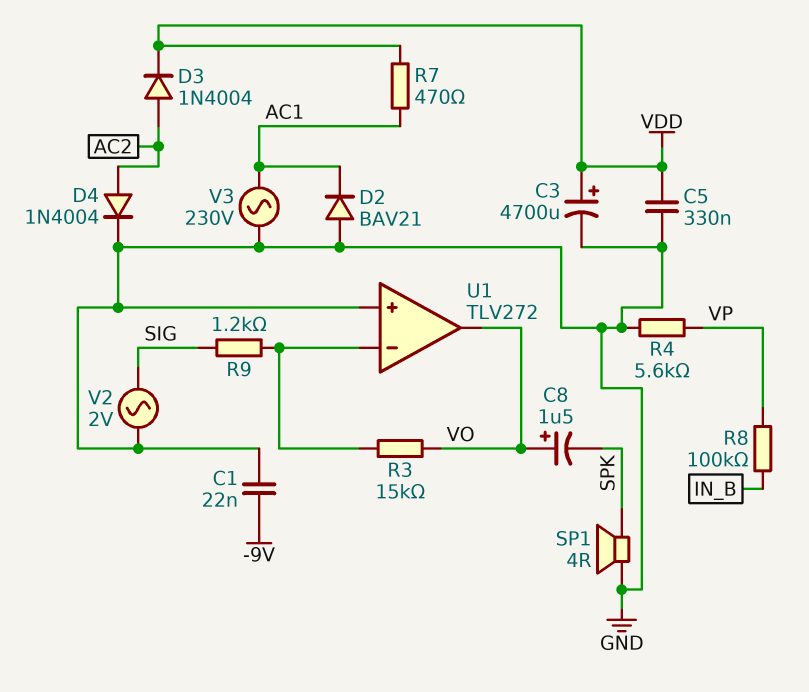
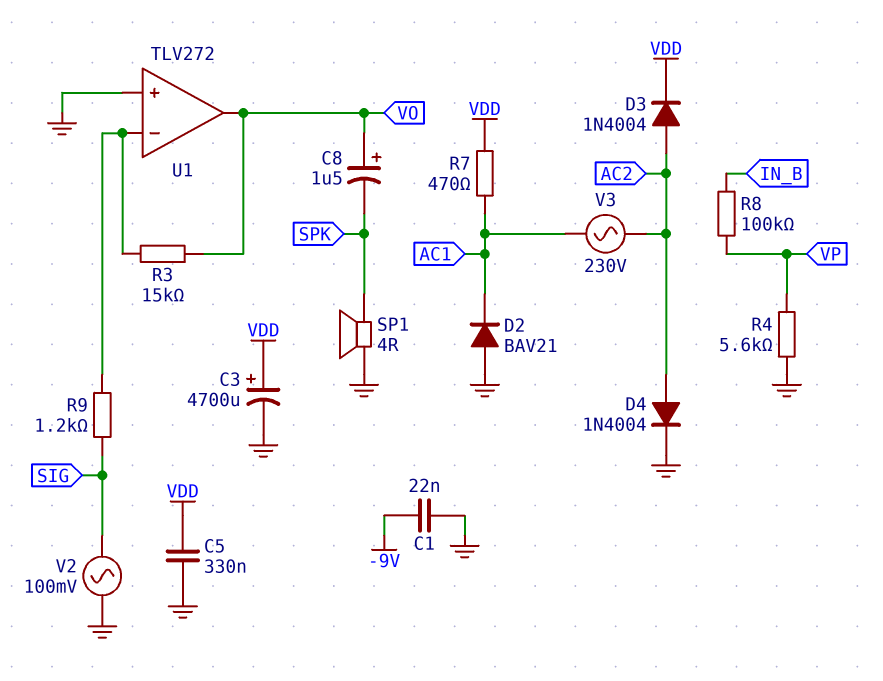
V2: AC 2V (GND, SIG) -> AC 100mV (GND, SIG)
V3: AC 230V (AC1, GND) -> AC 230V (AC1, AC2)

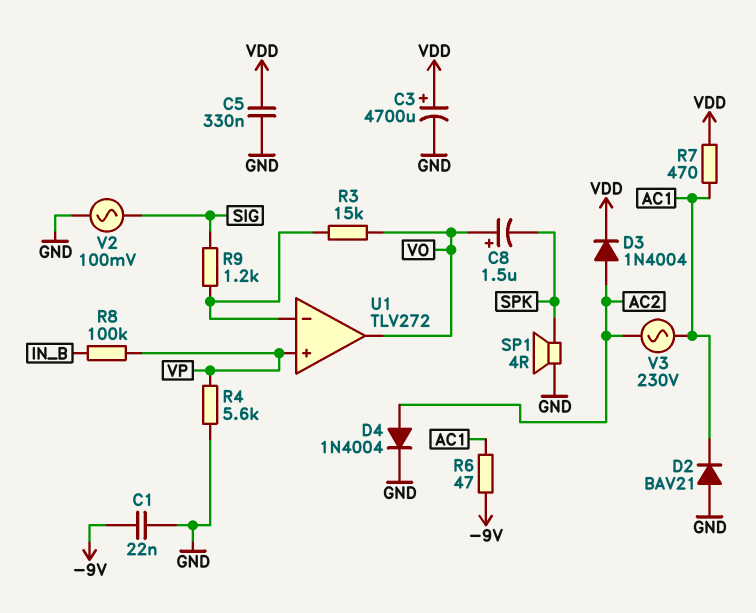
R6: none -> 47 (-9V, AC1)
U1 pin in+: GND -> VP

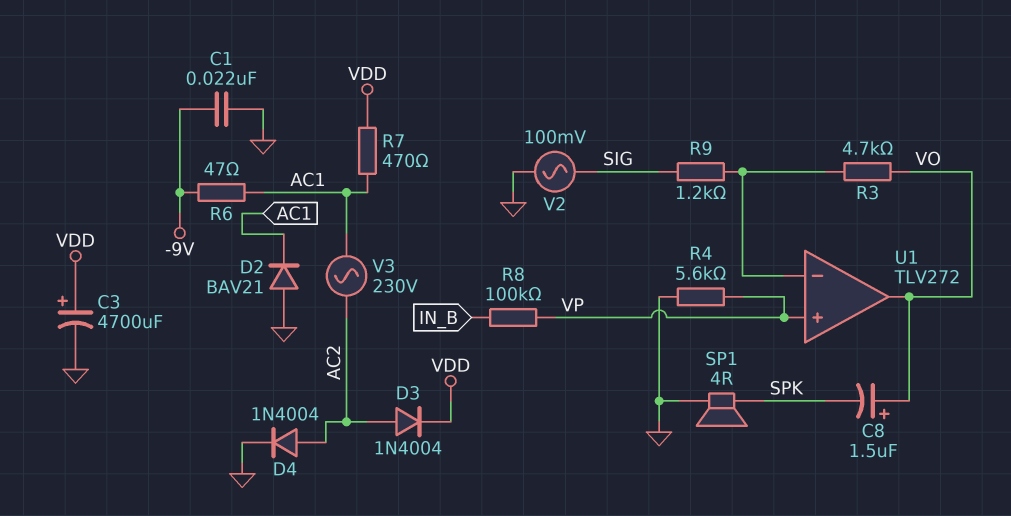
C5: 330nF (GND, VDD) -> none
R3: 15k (U1/in-, VO) -> 4.7k (U1/in-, VO)

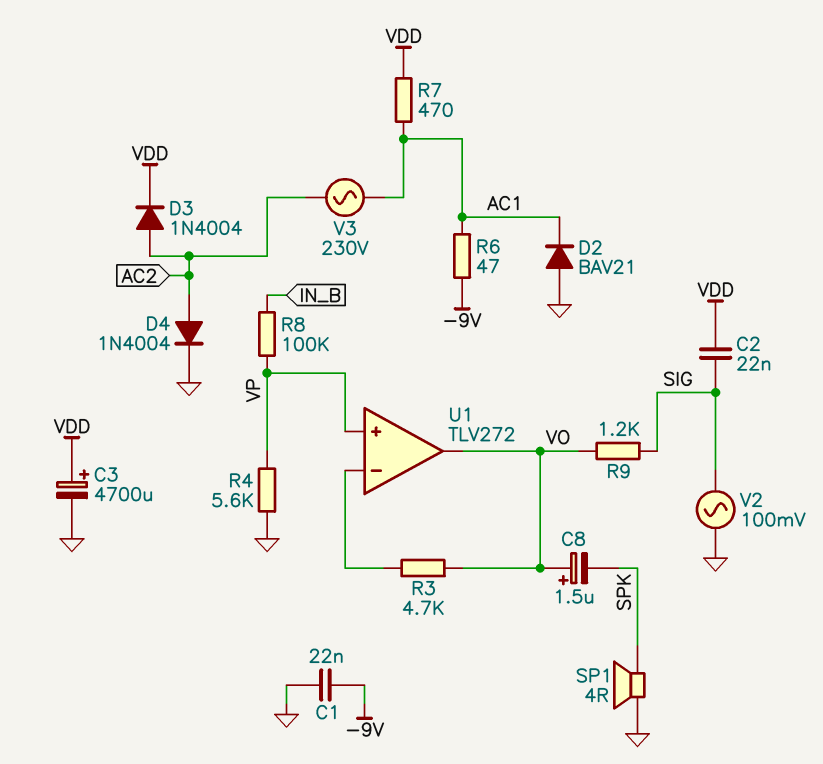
C2: none -> 22nF (SIG, VDD)
R9: 1.2k (SIG, U1/in-) -> 1.2k (SIG, VO)

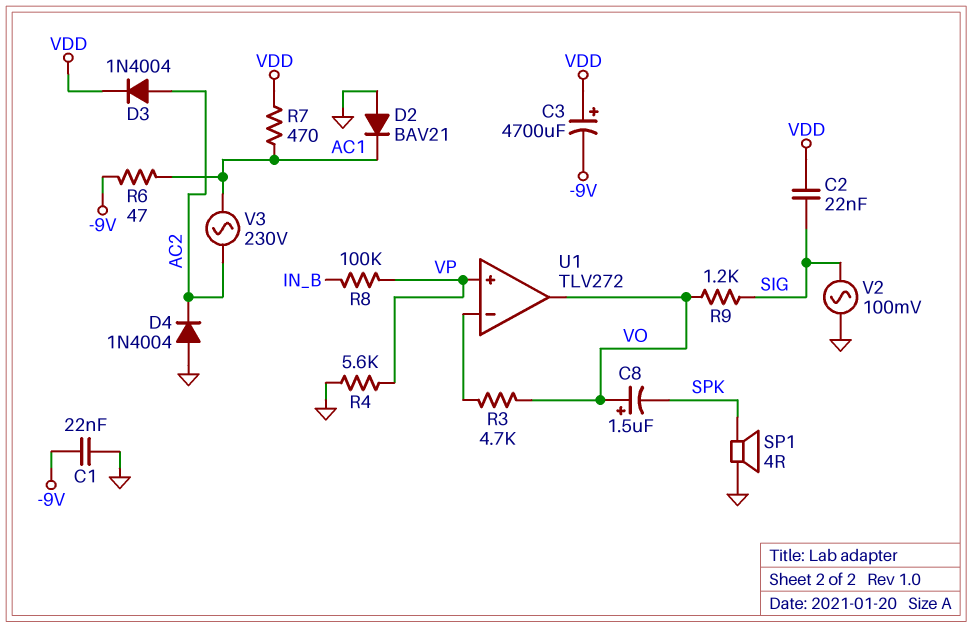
C3: 4700uF (plus VDD, minus GND) -> 4700uF (plus VDD, minus -9V)
D4: diode 1N4004 (A AC2, K GND) -> diode 1N4004 (A GND, K AC2)

